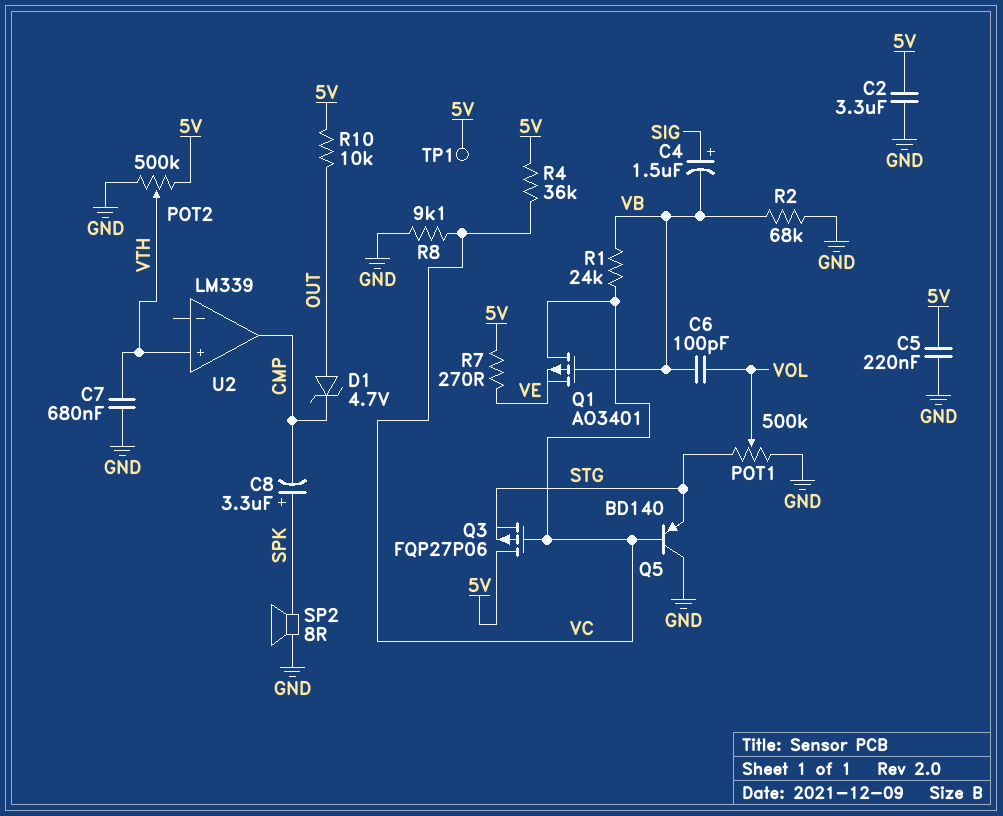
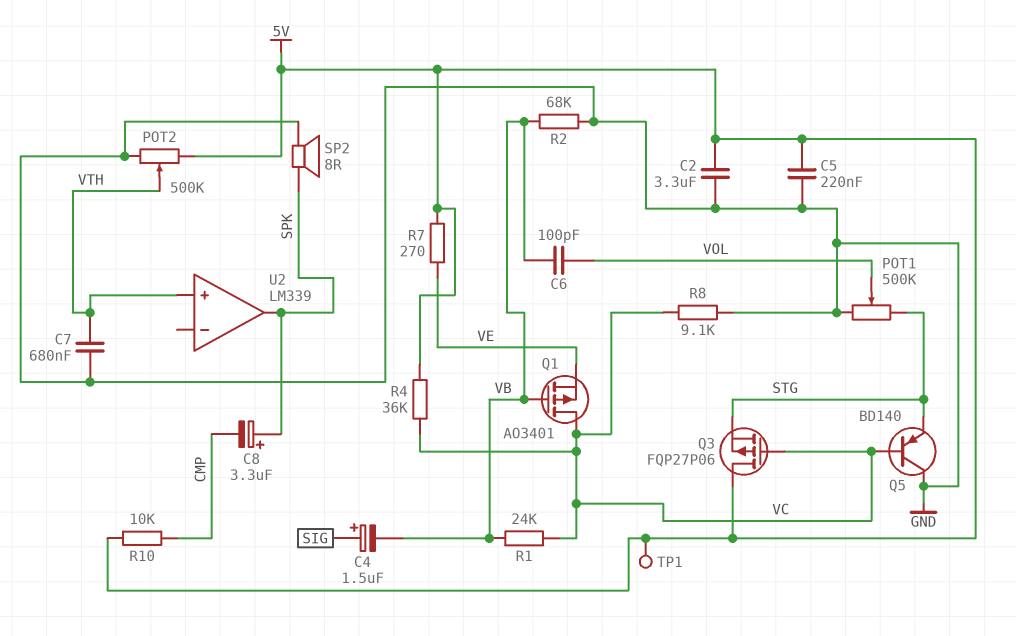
D1: zener 4.7V (A OUT, K CMP) -> none
R10: 10k (5V, OUT) -> 10k (5V, CMP)
U2 pin out: CMP -> SPK

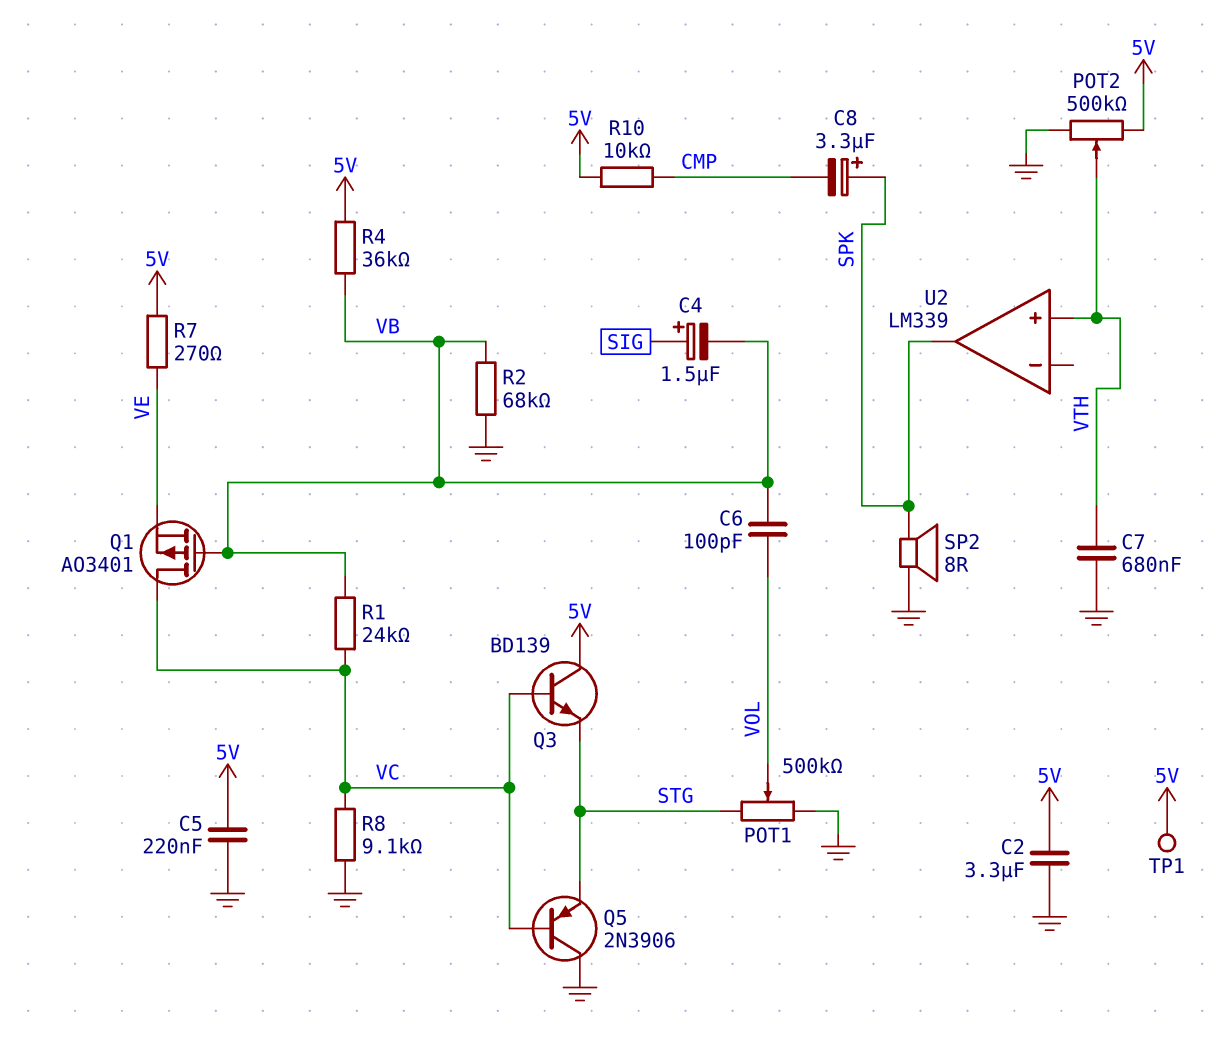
Q3: PMOS FQP27P06 (G VC, D 5V, S STG) -> NPN BD139 (B VC, C 5V, E STG)
Q5: PNP BD140 (B VC, C GND, E STG) -> PNP 2N3906 (B VC, C GND, E STG)
R4: 36k (5V, VC) -> 36k (5V, VB)

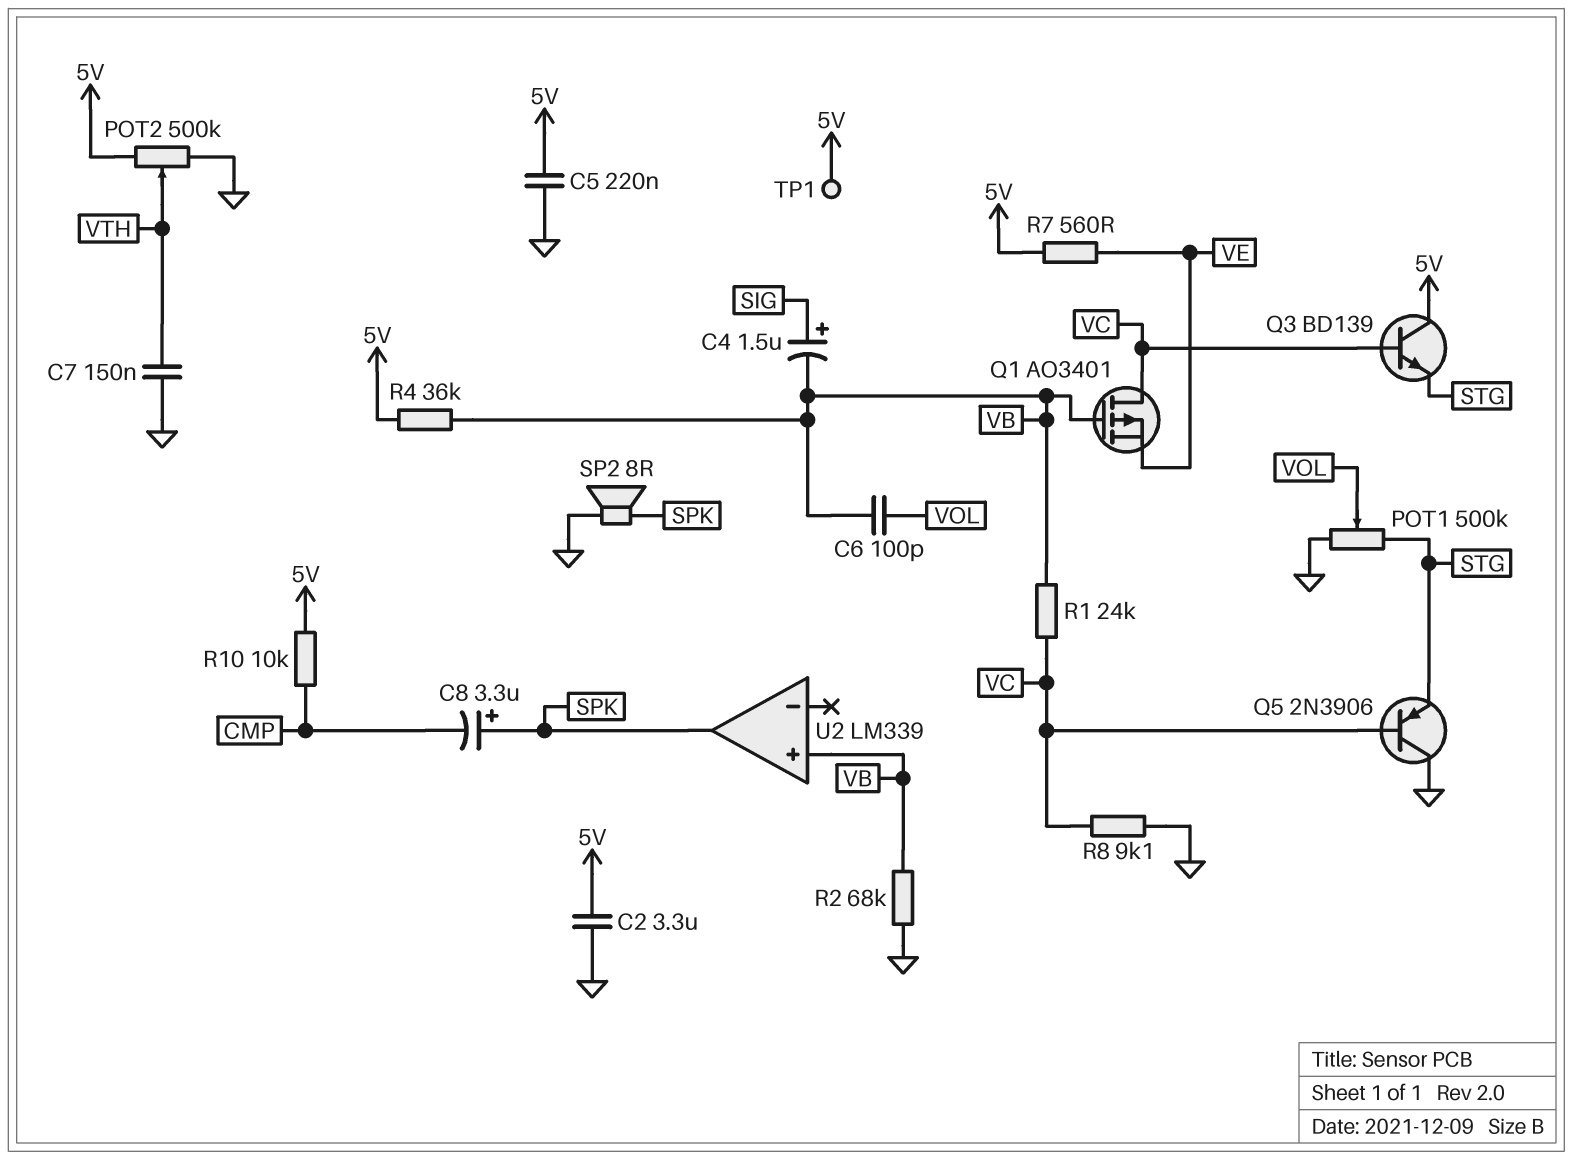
C7: 680nF (GND, VTH) -> 150nF (GND, VTH)
R7: 270 (5V, VE) -> 560 (5V, VE)
U2 pin in+: VTH -> VB

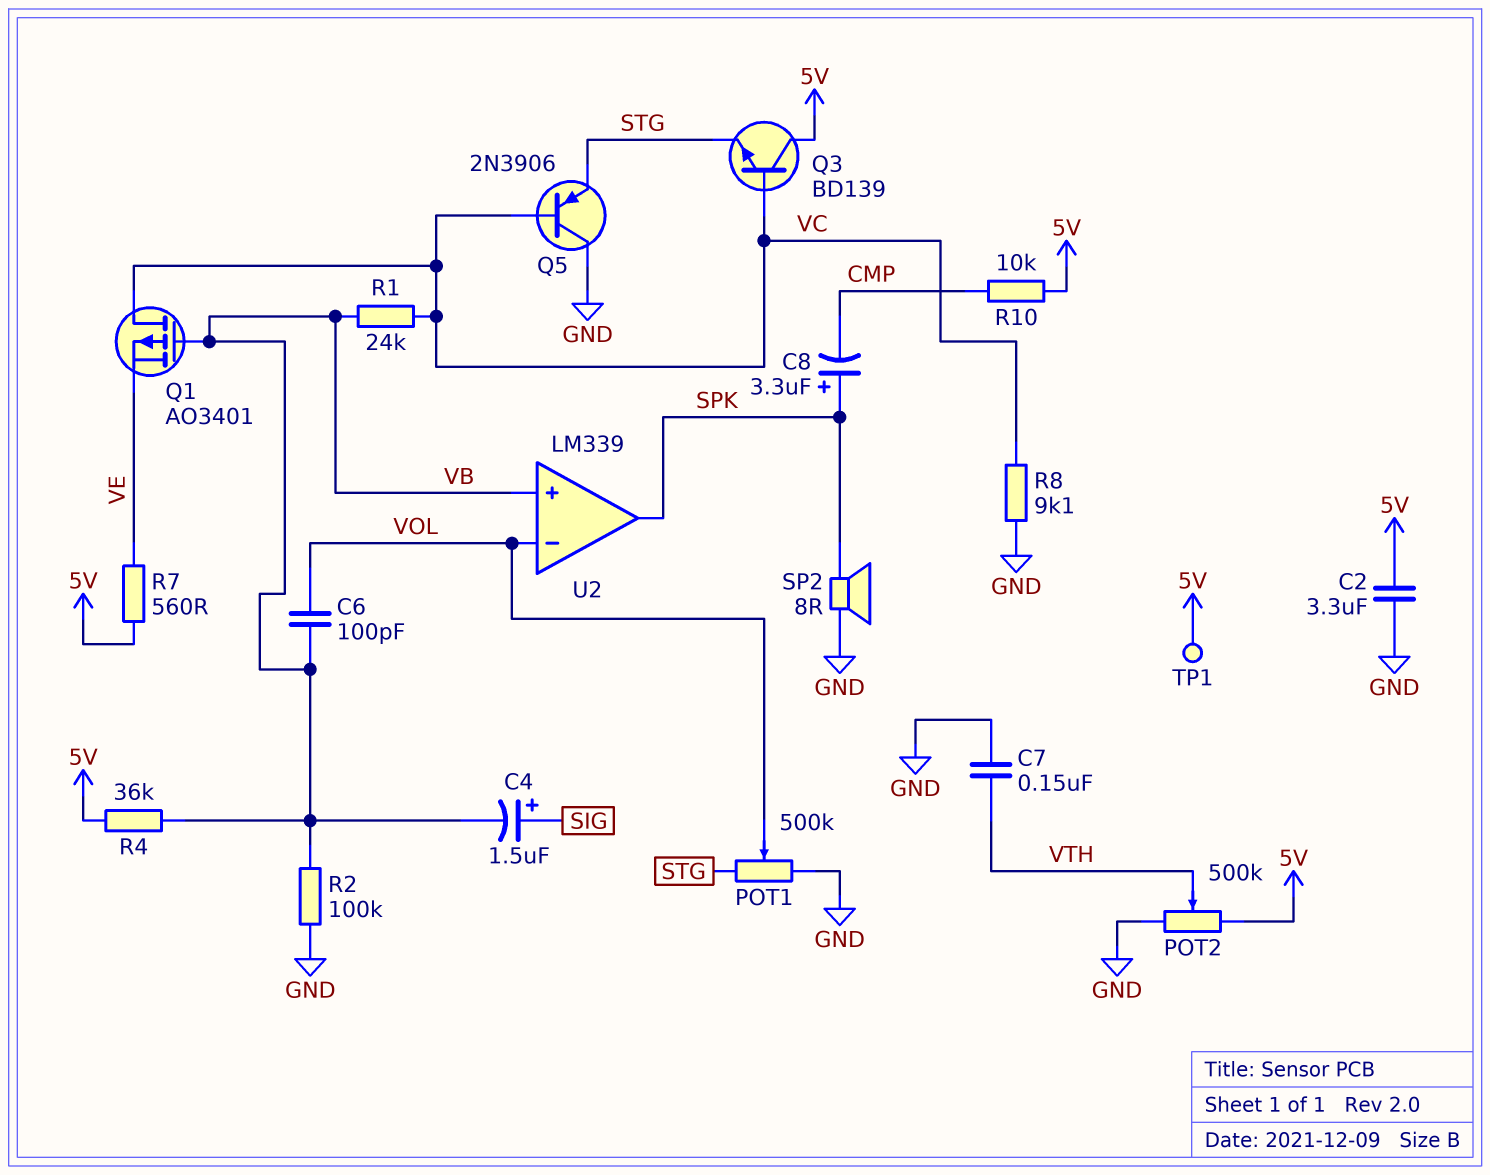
C5: 220nF (5V, GND) -> none
R2: 68k (GND, VB) -> 100k (GND, VB)
U2 pin in-: none -> VOL

